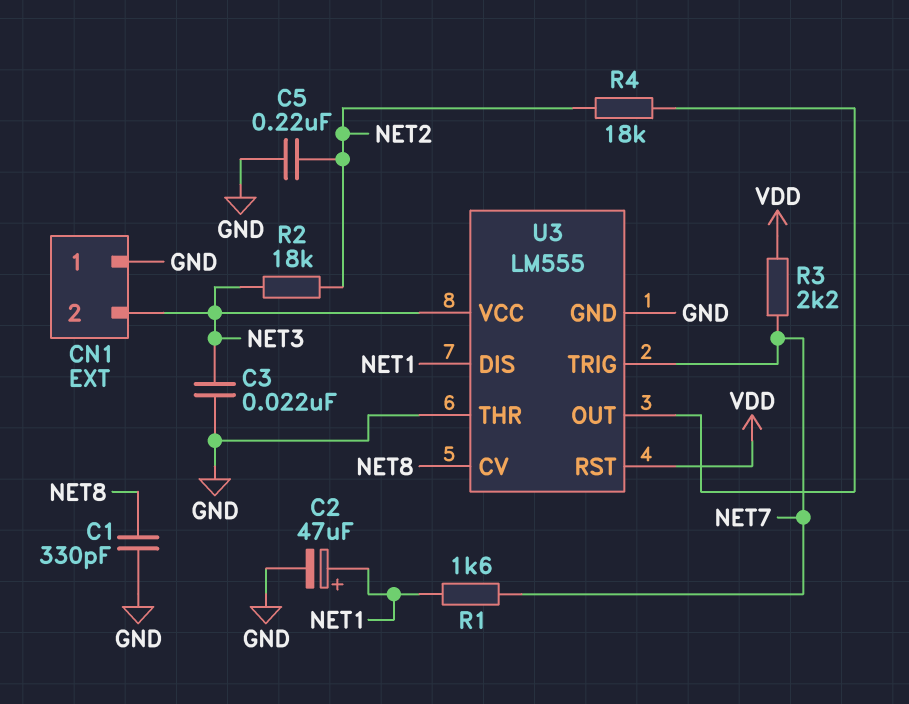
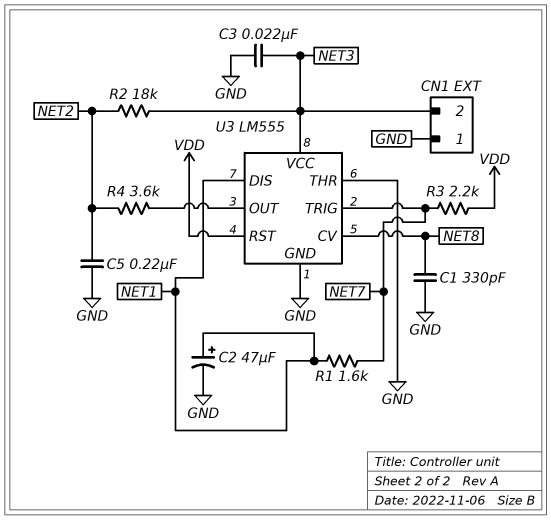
R4: 18k (NET2, U3/OUT) -> 3.6k (NET2, U3/OUT)

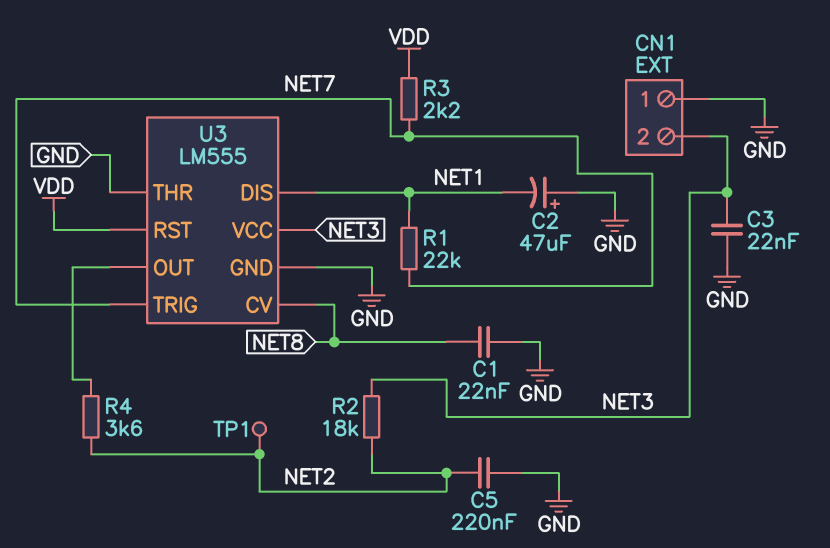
C1: 330pF (GND, NET8) -> 22nF (GND, NET8)
C2: 47uF (plus NET1, minus GND) -> 47uF (plus GND, minus NET1)
R1: 1.6k (NET1, NET7) -> 22k (NET1, NET7)
TP1: none -> test point (NET2)

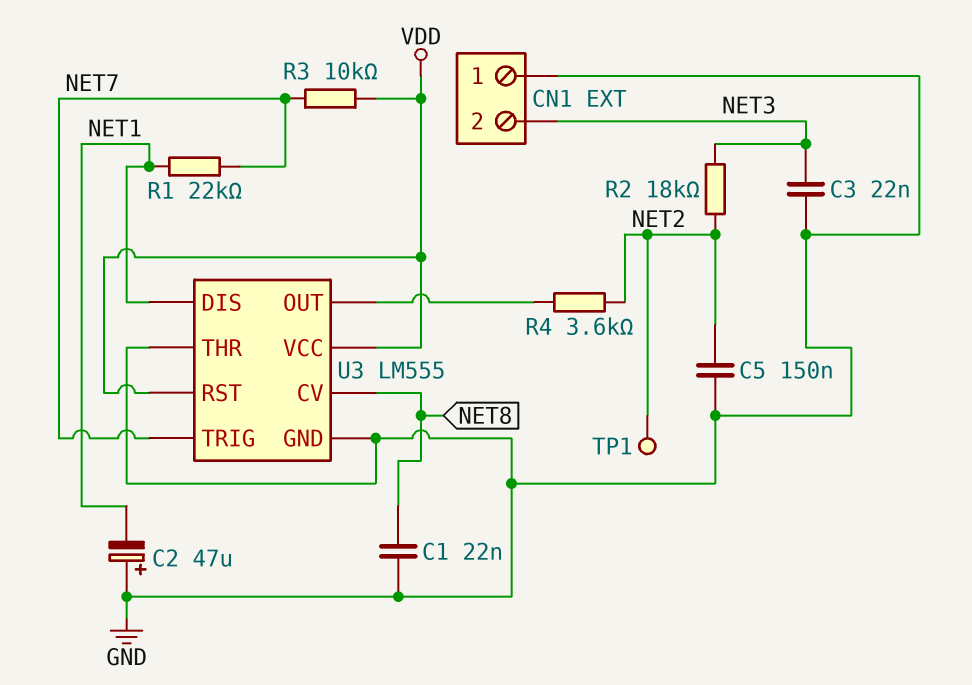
C5: 220nF (GND, NET2) -> 150nF (GND, NET2)
R3: 2.2k (NET7, VDD) -> 10k (NET7, VDD)
U3 pin VCC: NET3 -> VDD

